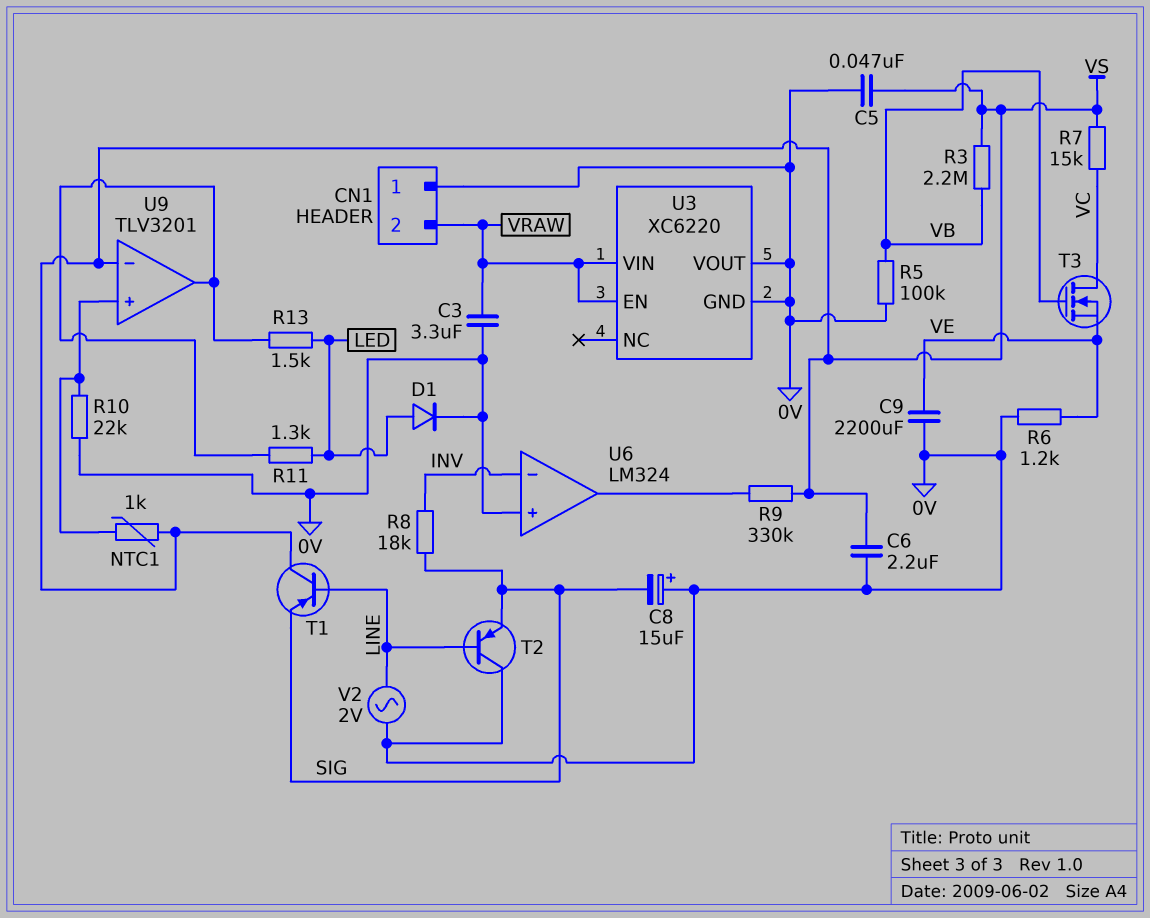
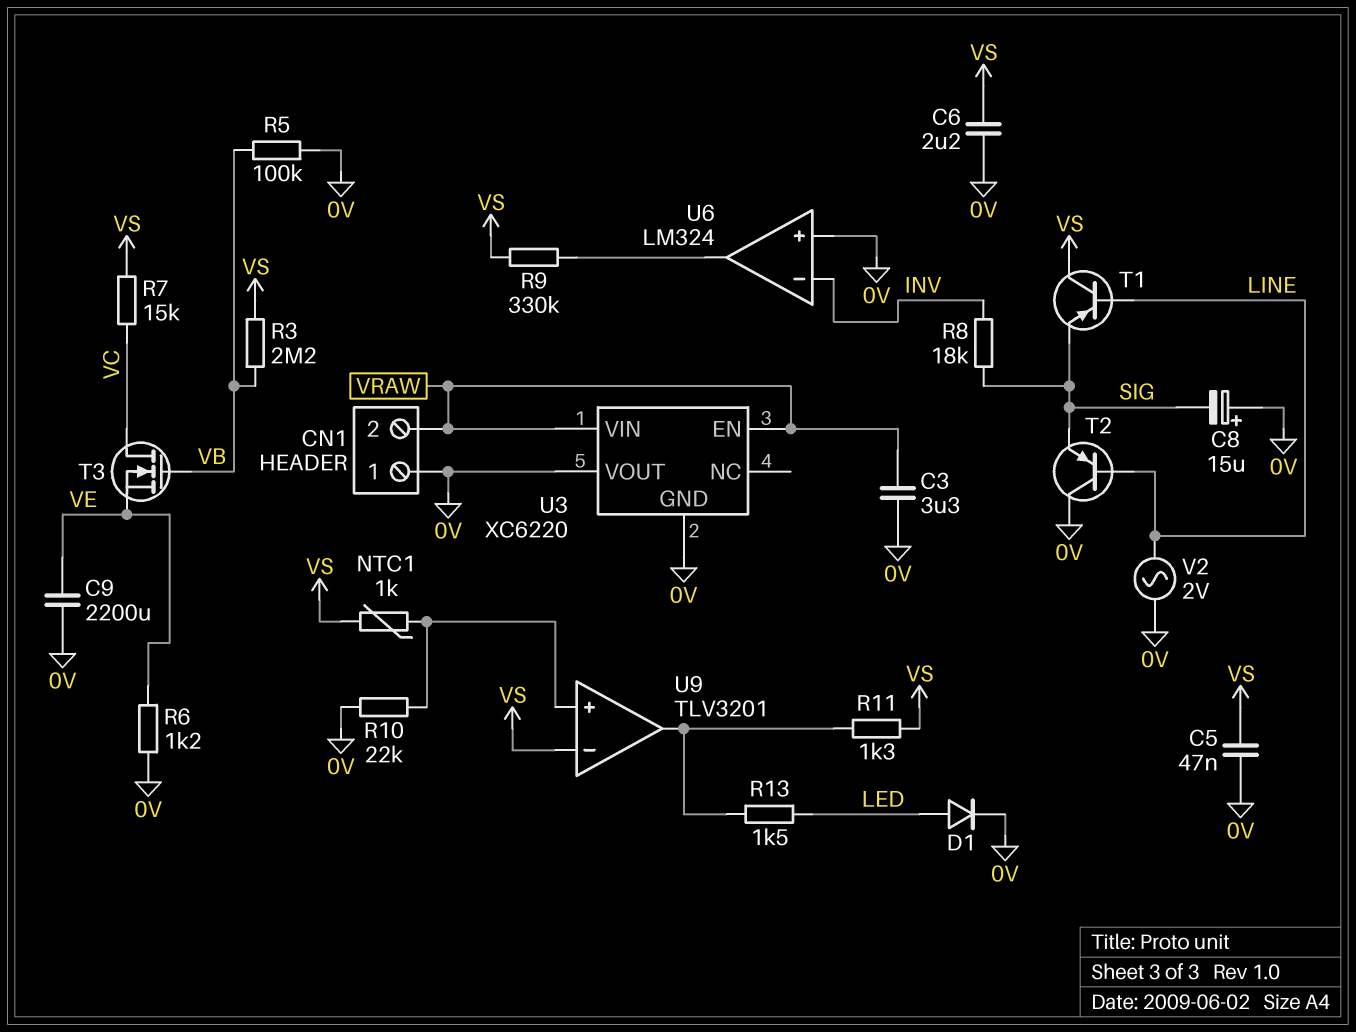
R11: 1.3k (LED, U9/out) -> 1.3k (U9/out, VS)

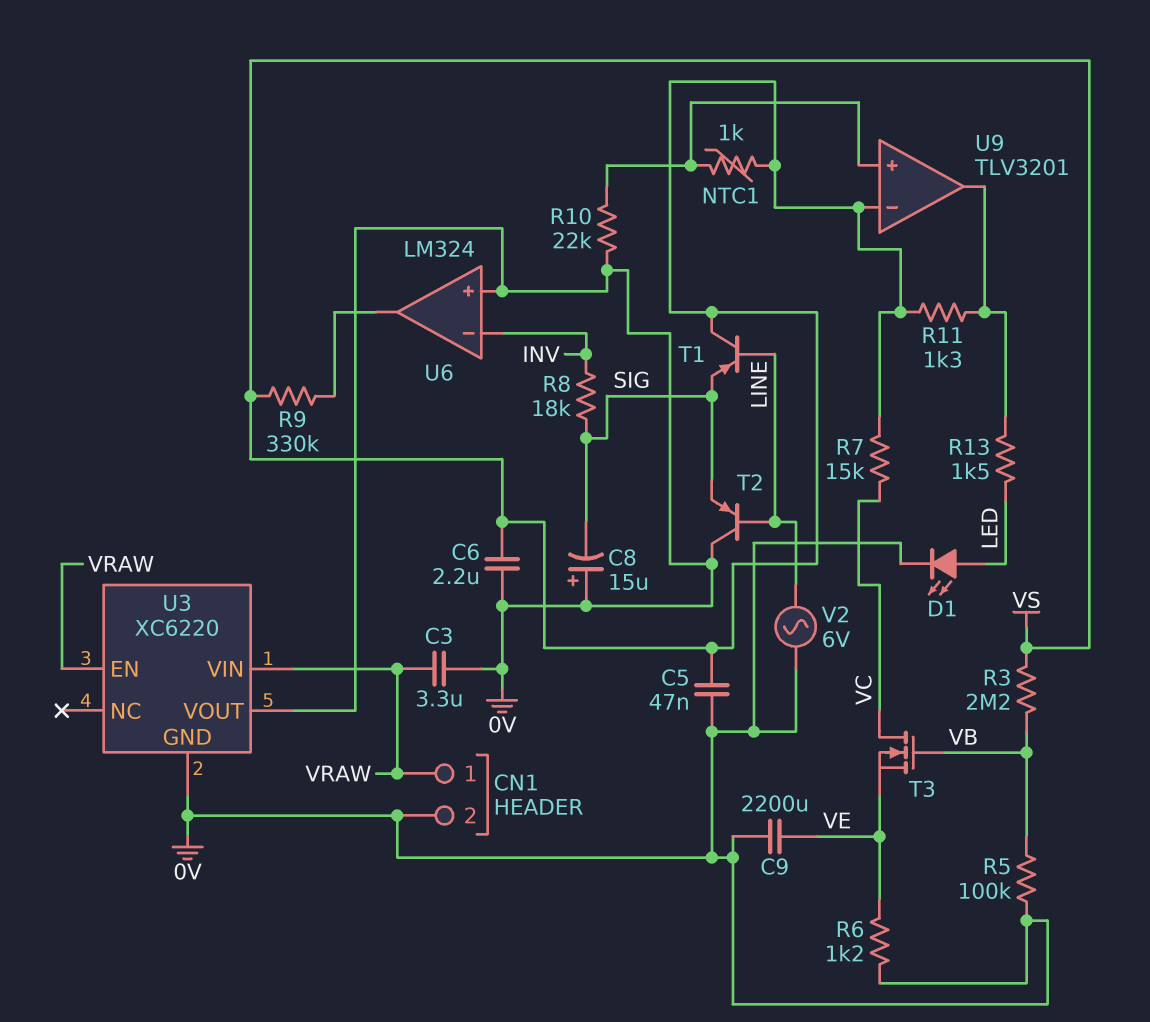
CN1 pin 1: 0V -> VRAW
CN1 pin 2: VRAW -> 0V
D1: diode (A LED, K 0V) -> LED (A LED, K 0V)
V2: AC 2V (0V, LINE) -> AC 6V (0V, LINE)

